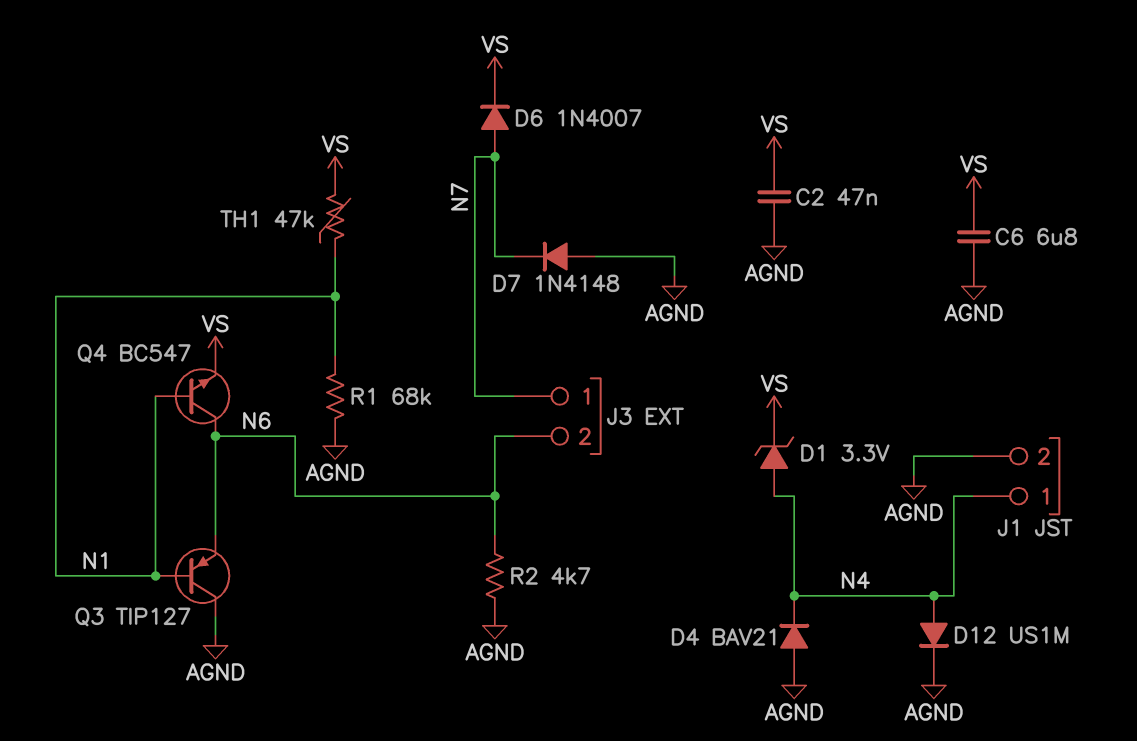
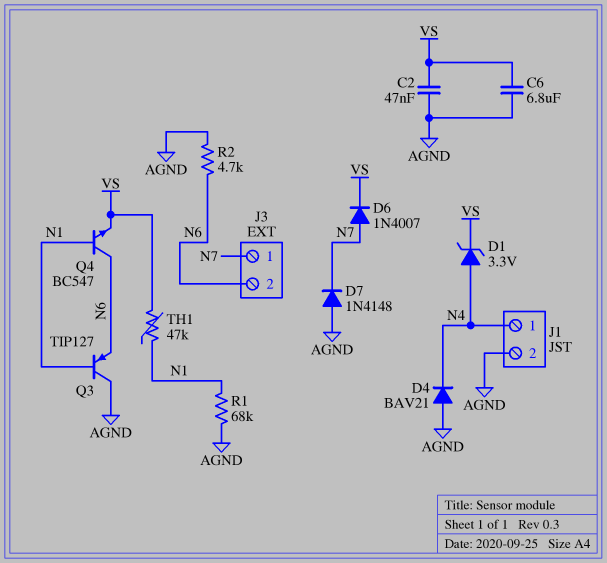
D12: diode US1M (A N4, K AGND) -> none

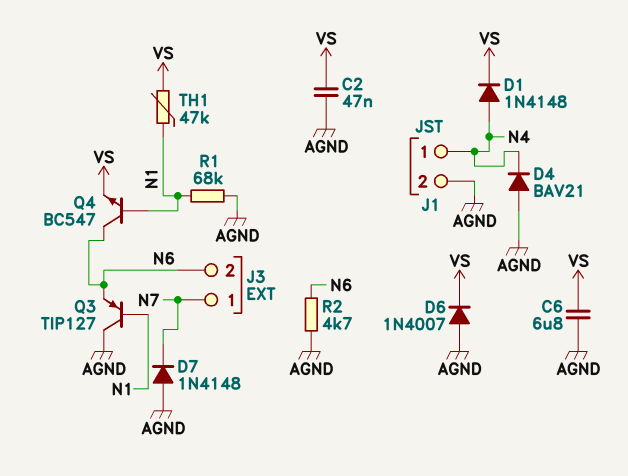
D1: zener 3.3V (A N4, K VS) -> diode 1N4148 (A N4, K VS)
D6: diode 1N4007 (A N7, K VS) -> diode 1N4007 (A AGND, K VS)

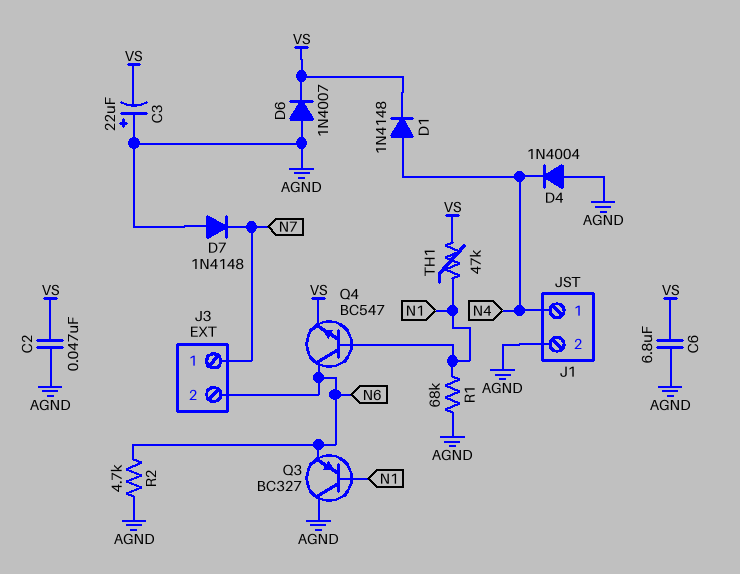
C3: none -> 22uF (plus AGND, minus VS)
D4: diode BAV21 (A AGND, K N4) -> diode 1N4004 (A AGND, K N4)
Q3: PNP TIP127 (B N1, C AGND, E N6) -> PNP BC327 (B N1, C AGND, E N6)

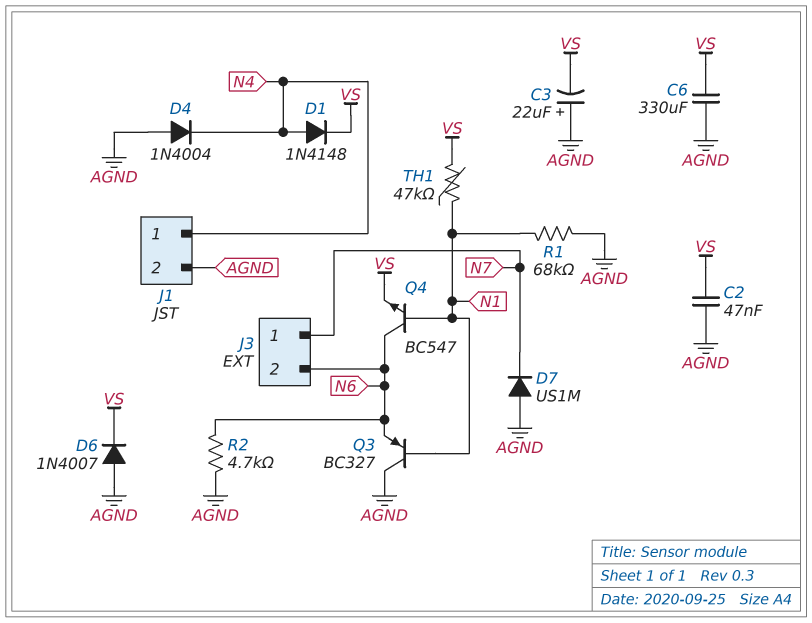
C6: 6.8uF (AGND, VS) -> 330uF (AGND, VS)
D7: diode 1N4148 (A AGND, K N7) -> diode US1M (A AGND, K N7)

